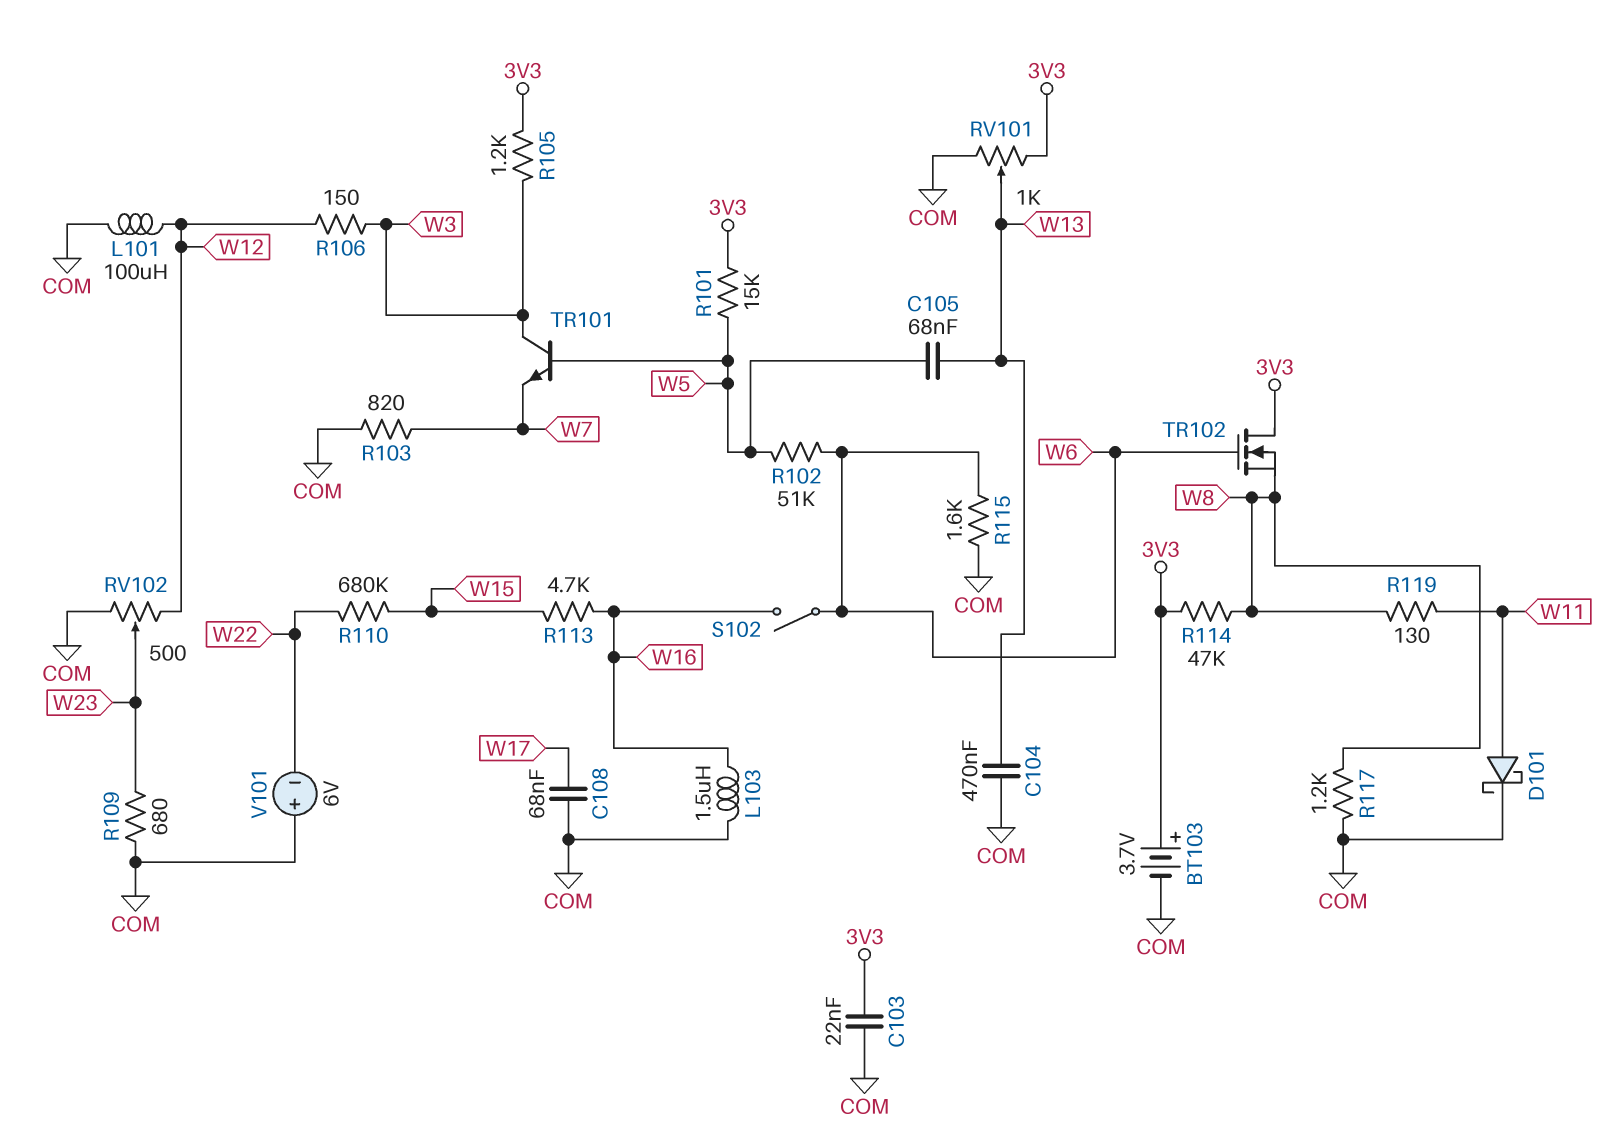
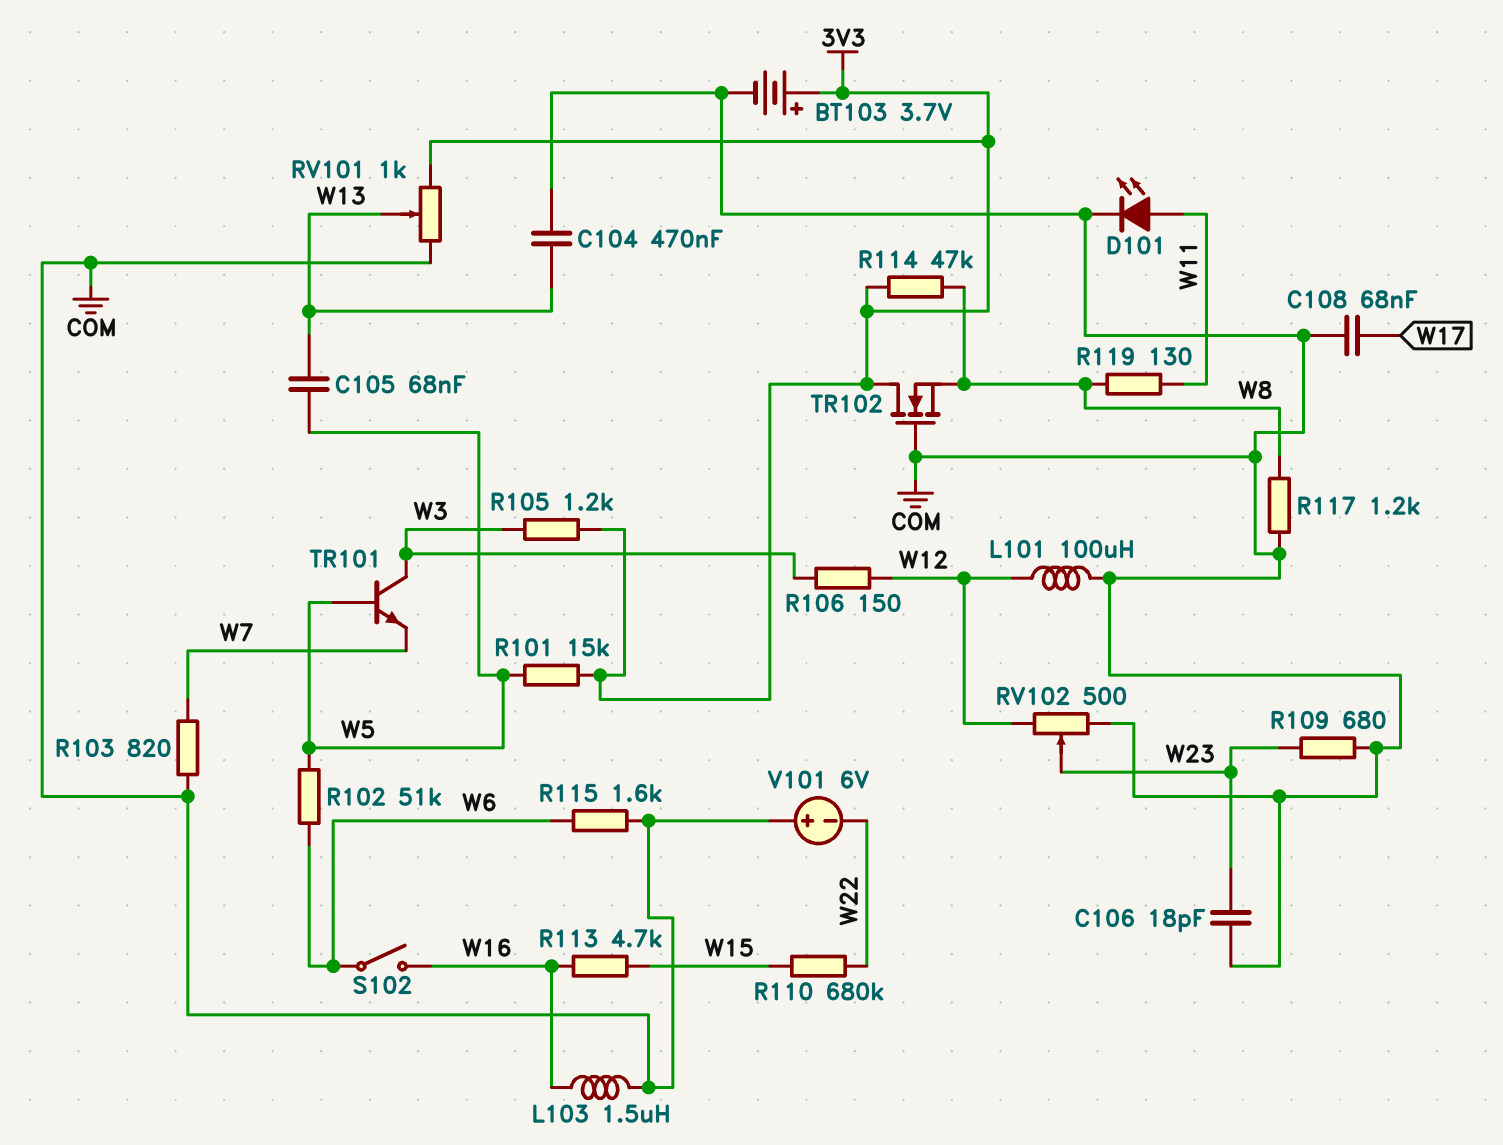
C103: 22nF (3V3, COM) -> none
C106: none -> 18pF (COM, W23)
D101: schottky (A W11, K COM) -> LED (A W11, K COM)
TR102: NMOS (G W6, D 3V3, S W8) -> NMOS (G COM, D 3V3, S W8)

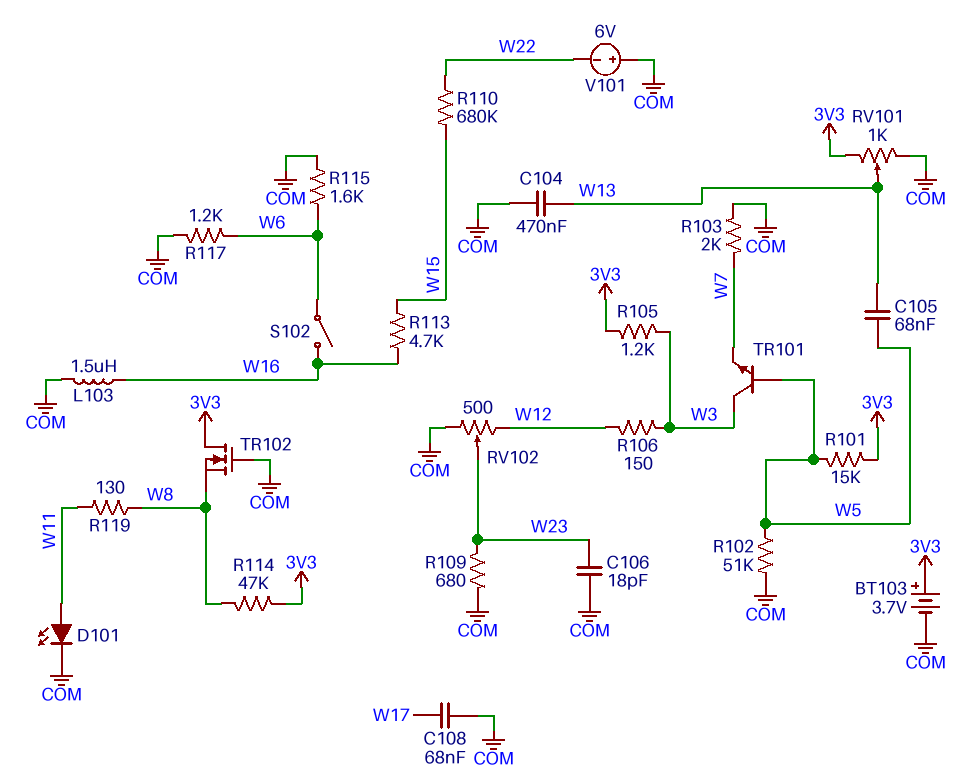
L101: 100uH (COM, W12) -> none
R102: 51k (W5, W6) -> 51k (COM, W5)
R103: 820 (COM, W7) -> 2k (COM, W7)
R117: 1.2k (COM, W8) -> 1.2k (COM, W6)

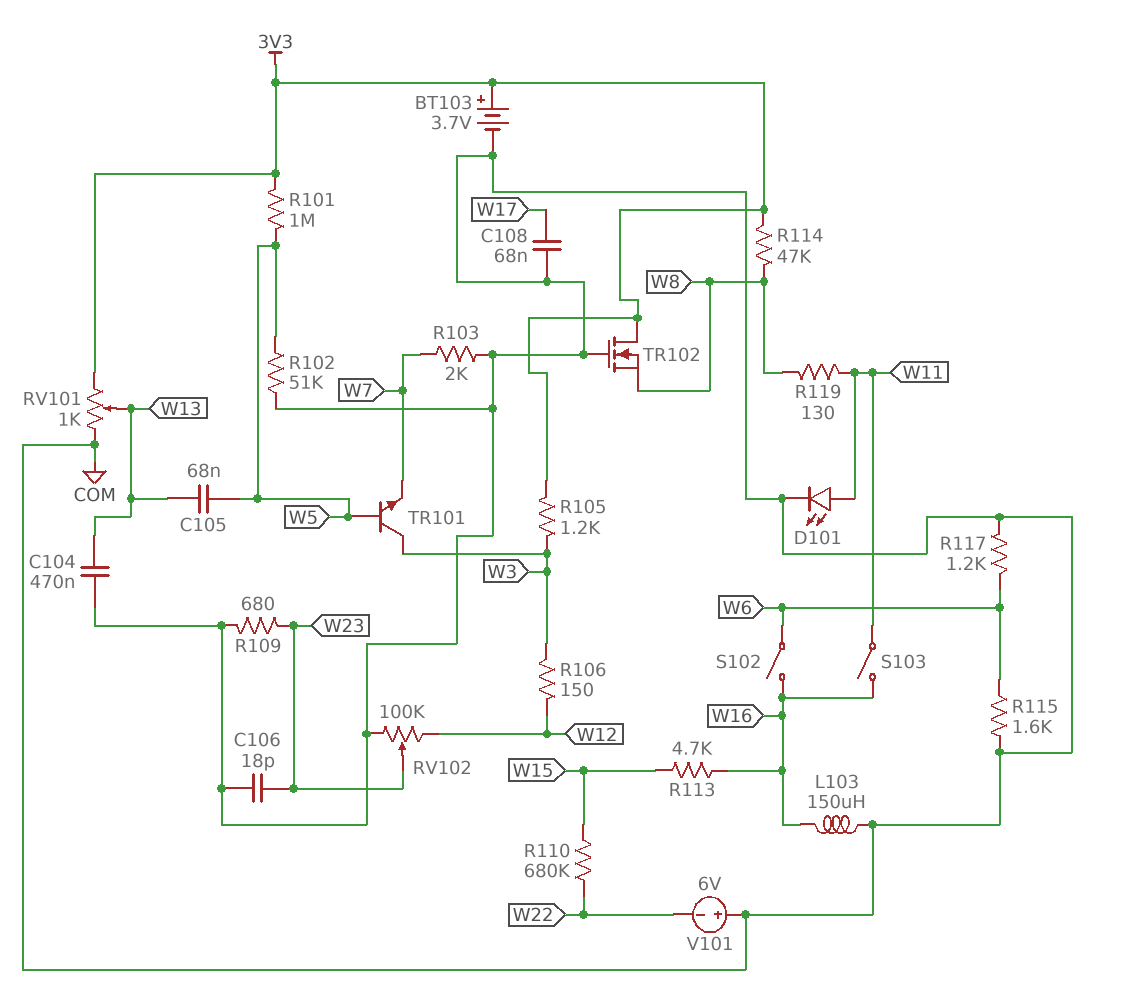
L103: 1.5uH (COM, W16) -> 150uH (COM, W16)
R101: 15k (3V3, W5) -> 1M (3V3, W5)
RV102: 500 (COM, W12, wiper W23) -> 100k (COM, W12, wiper W23)
S103: none -> switch (W11, W16)

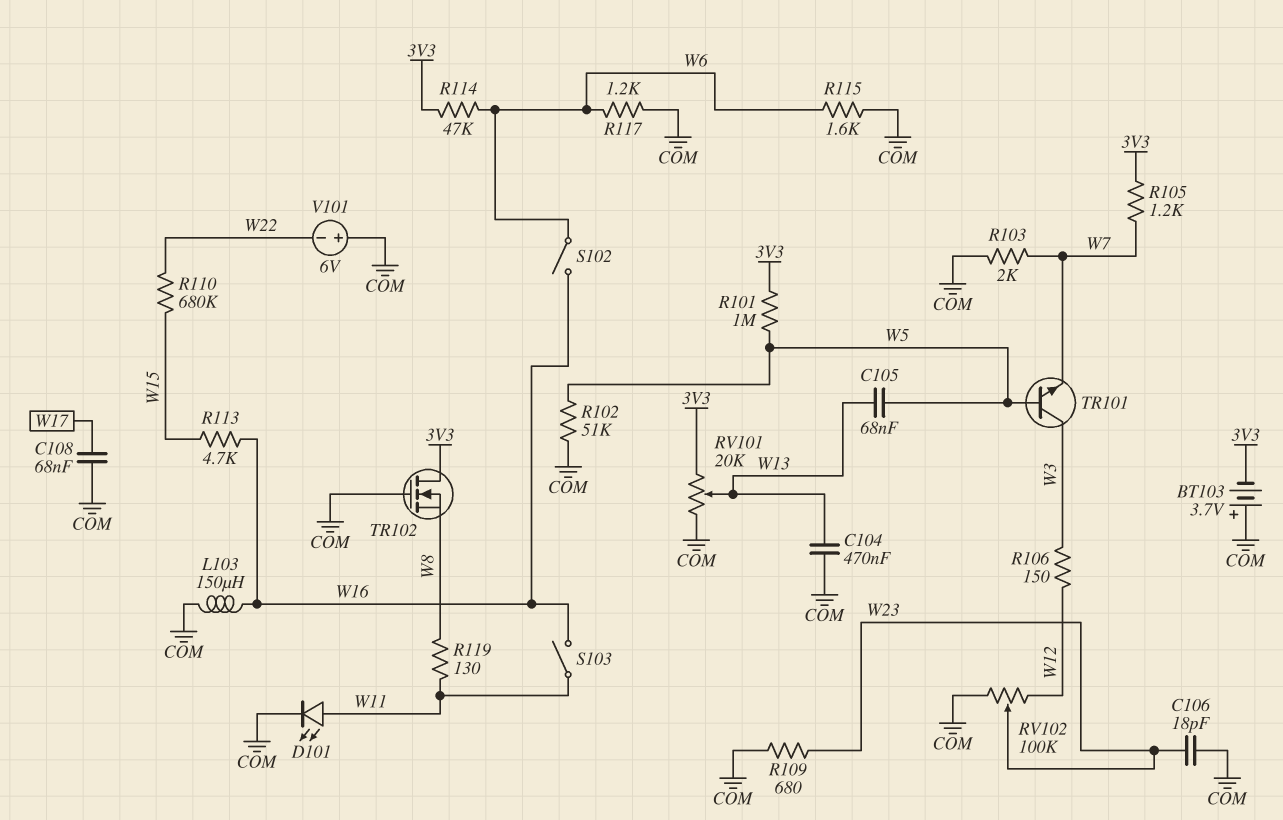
BT103: 3.7V (plus 3V3, minus COM) -> 3.7V (plus COM, minus 3V3)
R105: 1.2k (3V3, W3) -> 1.2k (3V3, W7)
R114: 47k (3V3, W8) -> 47k (3V3, W6)
RV101: 1k (3V3, COM, wiper W13) -> 20k (3V3, COM, wiper W13)

